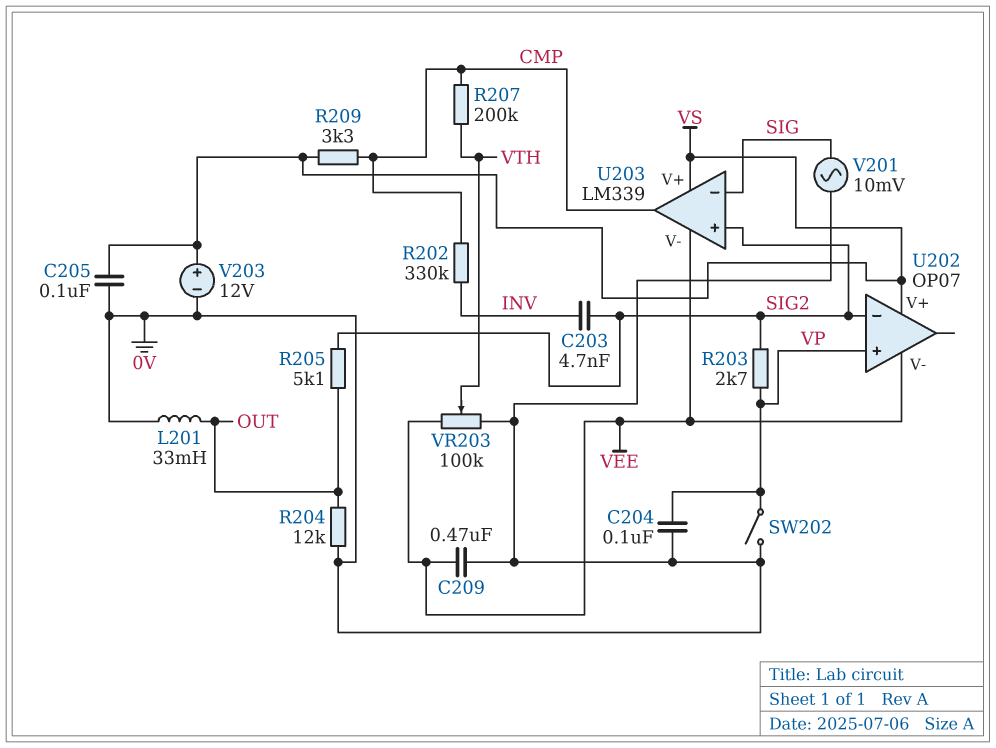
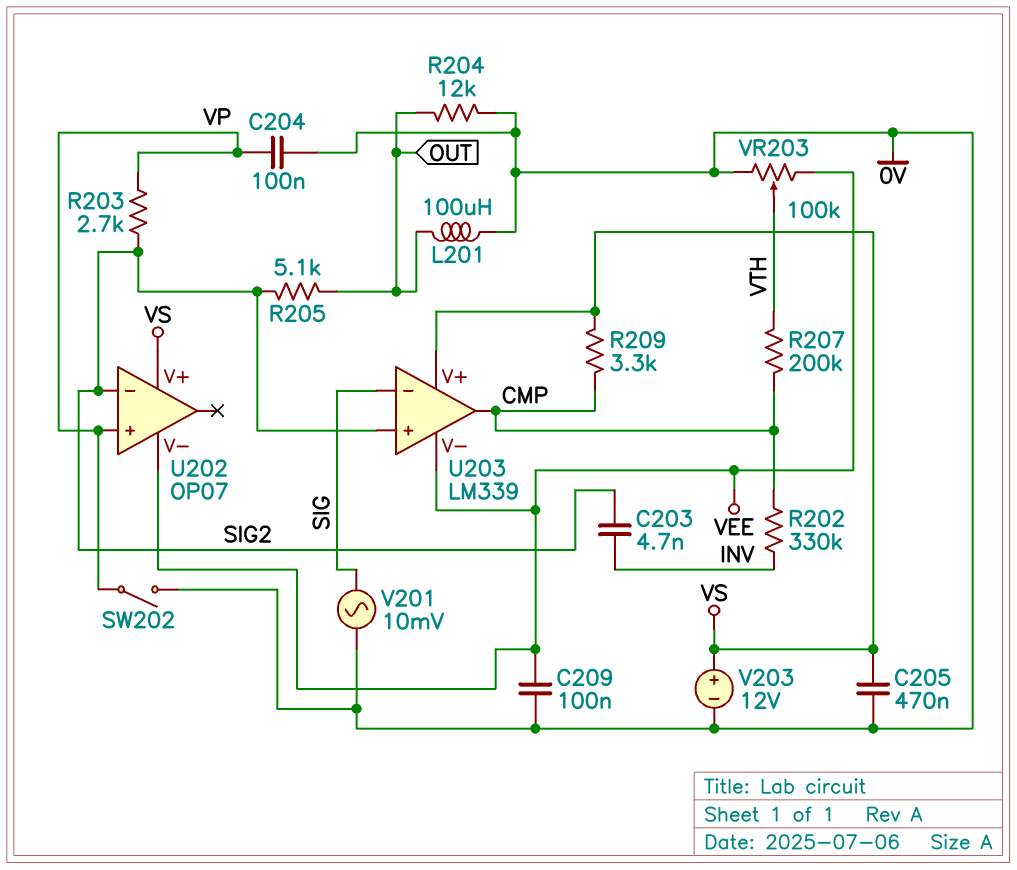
C205: 100nF (0V, VS) -> 470nF (0V, VS)
C209: 470nF (0V, VEE) -> 100nF (0V, VEE)
L201: 33mH (0V, OUT) -> 100uH (0V, OUT)

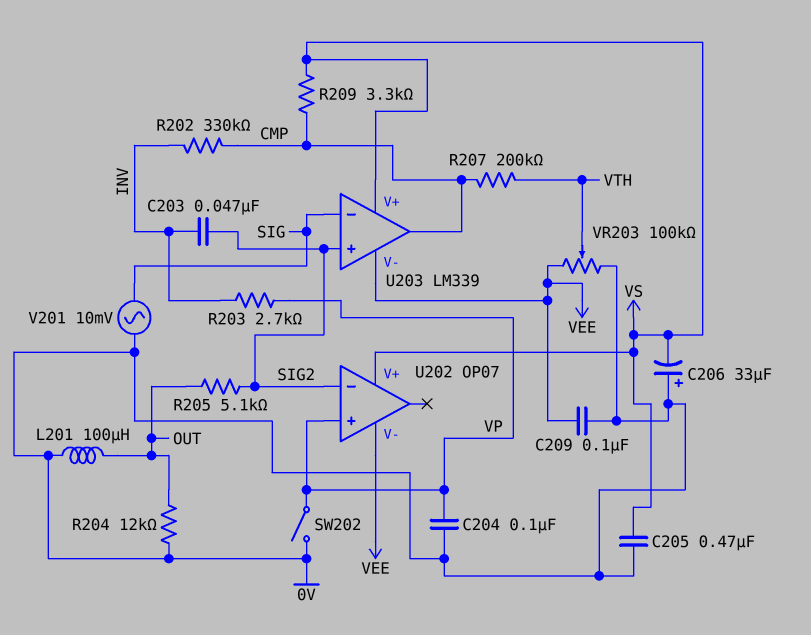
C203: 4.7nF (INV, SIG2) -> 47nF (INV, SIG2)
C206: none -> 33uF (plus 0V, minus VS)
R203: 2.7k (SIG2, VP) -> 2.7k (INV, VP)
V203: 12V (plus VS, minus 0V) -> none

